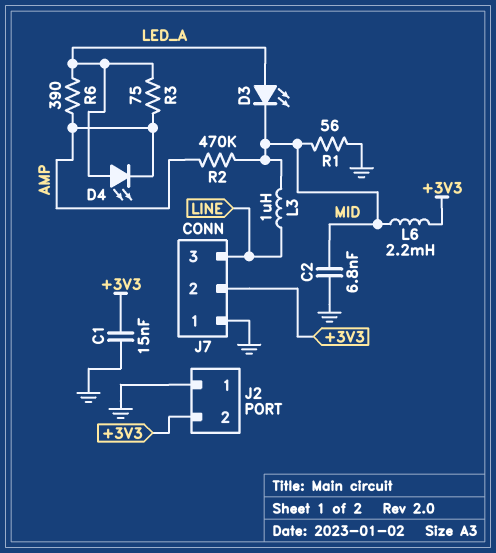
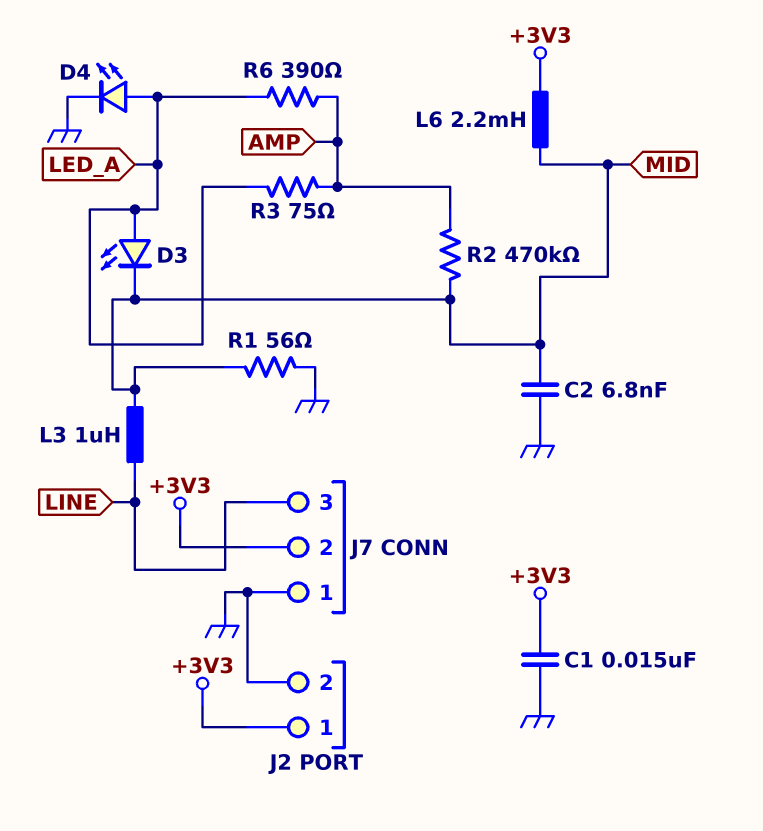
D4: LED (A LED_A, K AMP) -> LED (A LED_A, K GND)
J2 pin 1: GND -> +3V3
J2 pin 2: +3V3 -> GND

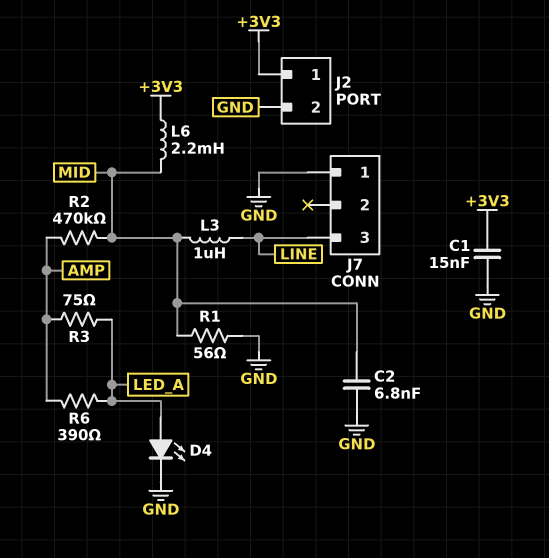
D3: LED (A LED_A, K MID) -> none
J7 pin 2: +3V3 -> none

